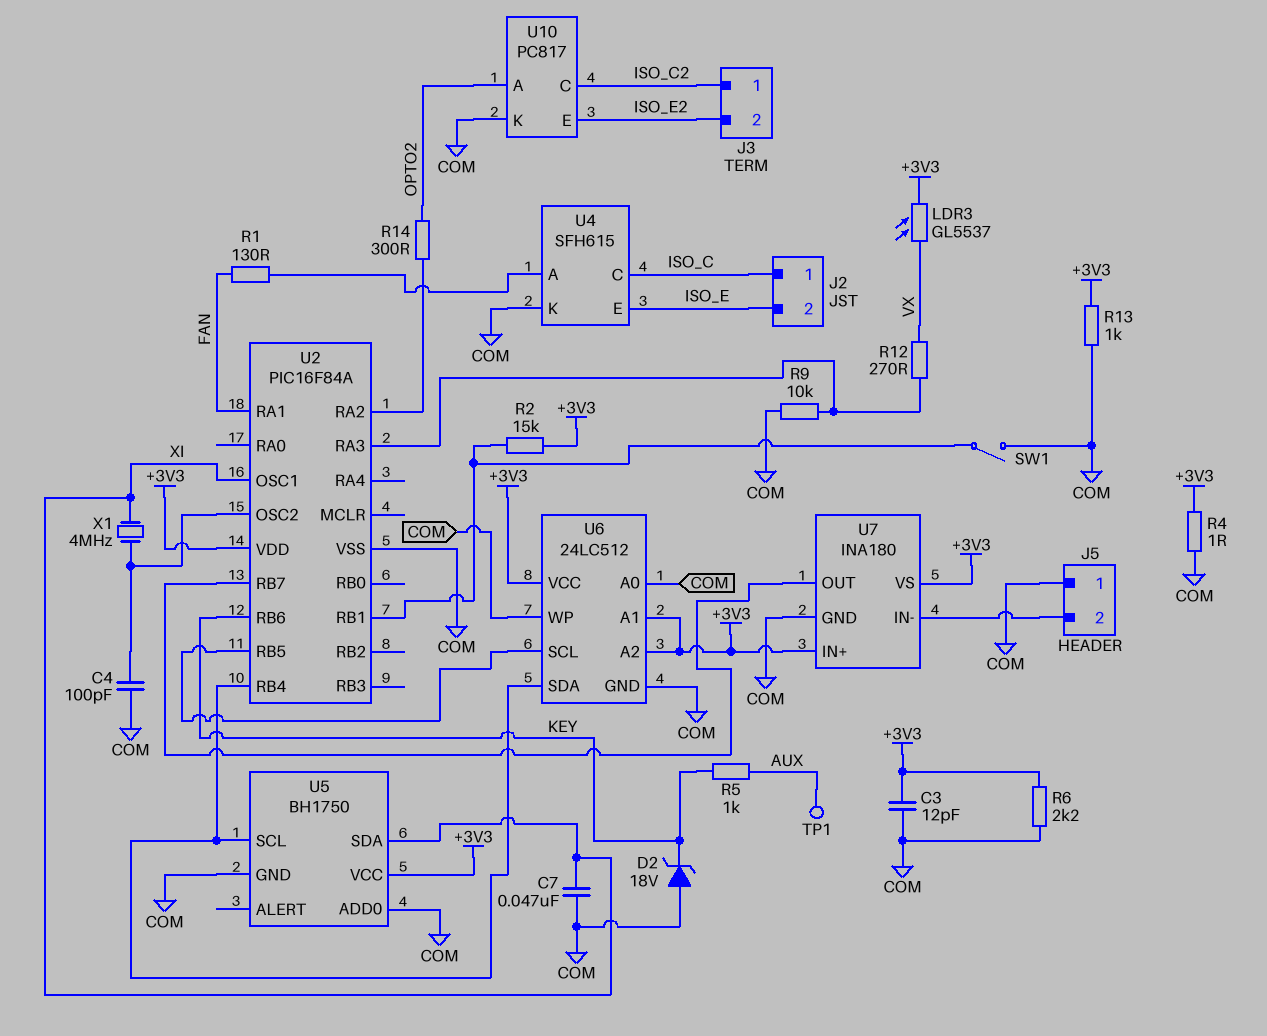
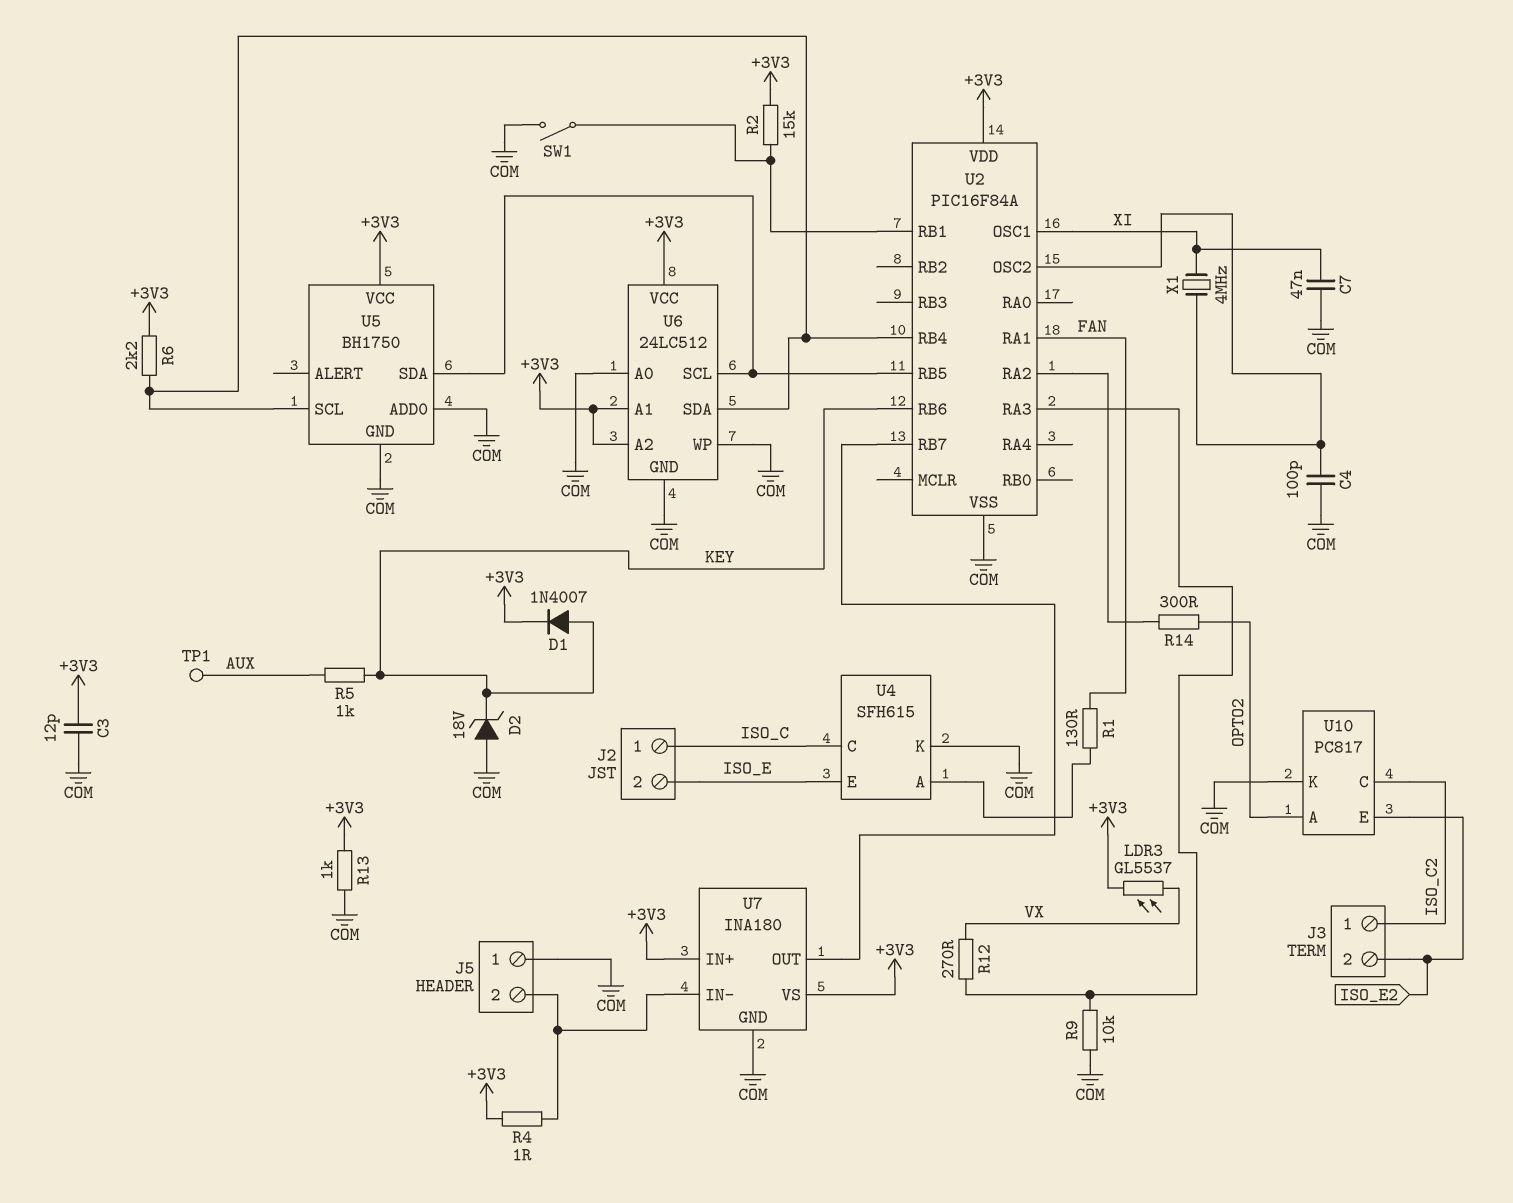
D1: none -> diode 1N4007 (A KEY, K +3V3)
R4: 1 (+3V3, COM) -> 1 (+3V3, J5/2)
R6: 2.2k (+3V3, COM) -> 2.2k (+3V3, U2/RB4)
U5 pin SDA: XI -> U2/RB5

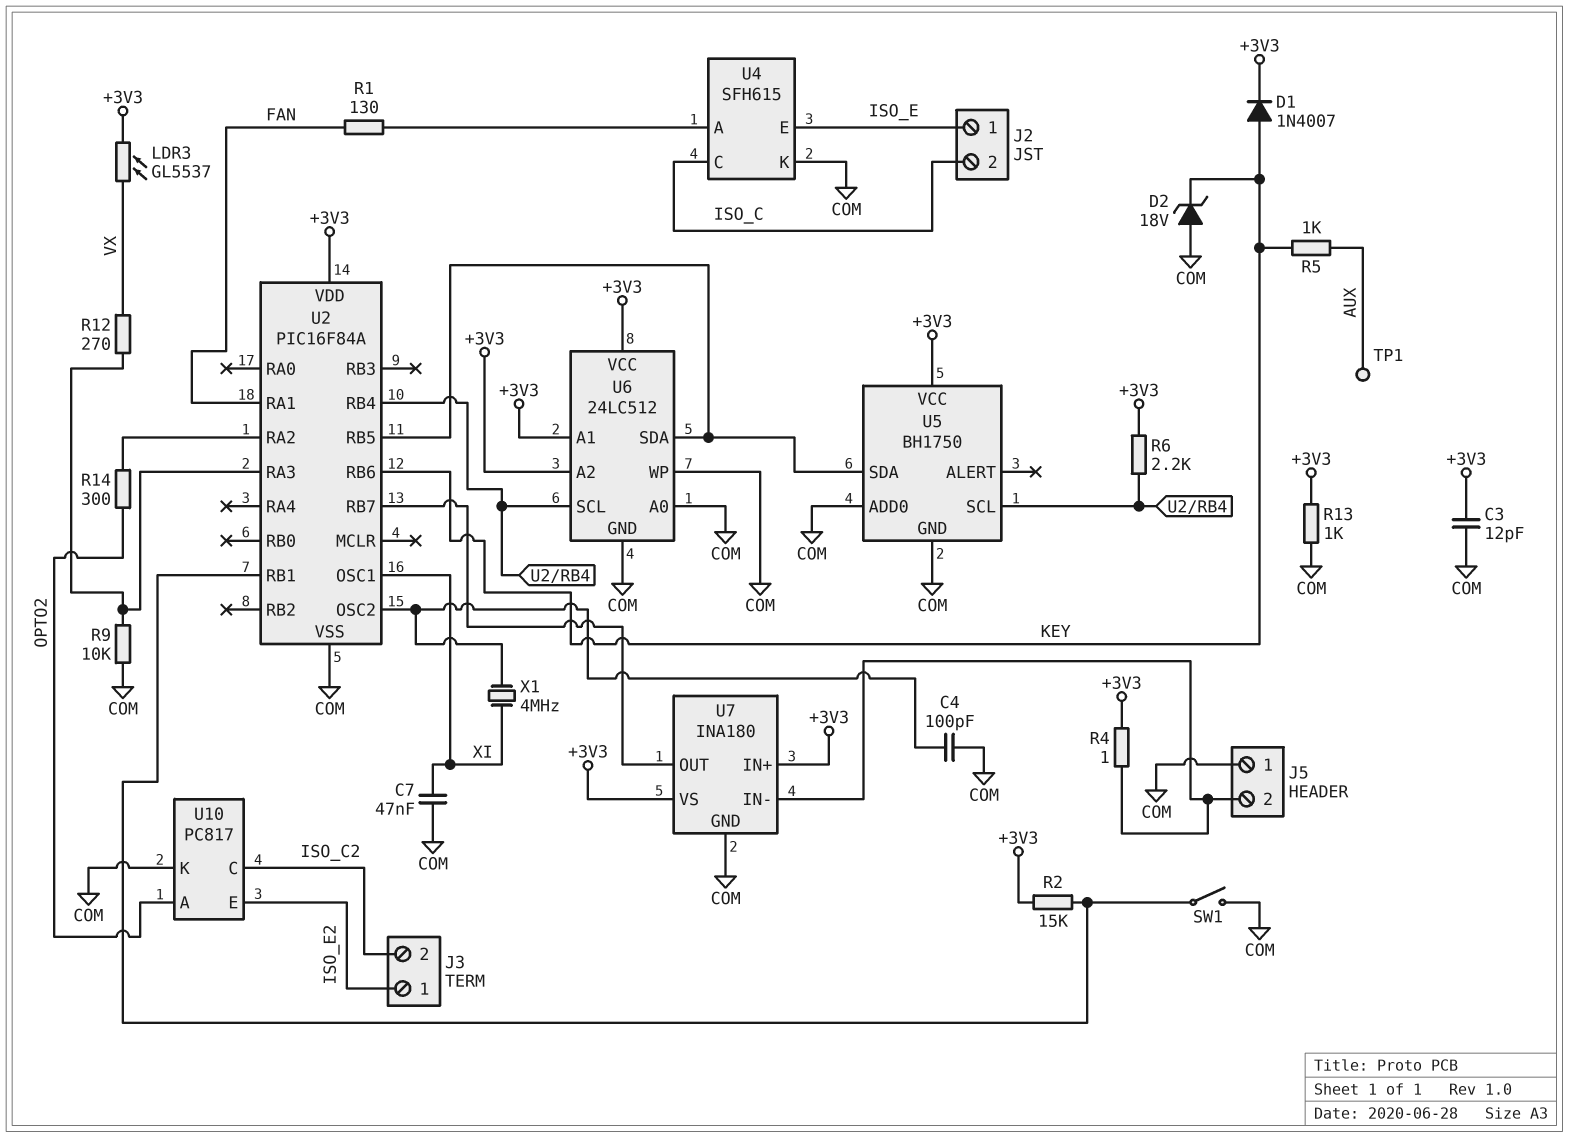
J2 pin 1: ISO_C -> ISO_E
J2 pin 2: ISO_E -> ISO_C
J3 pin 1: ISO_C2 -> ISO_E2
J3 pin 2: ISO_E2 -> ISO_C2
U6 pin SCL: U2/RB5 -> U2/RB4
U6 pin SDA: U2/RB4 -> U2/RB5

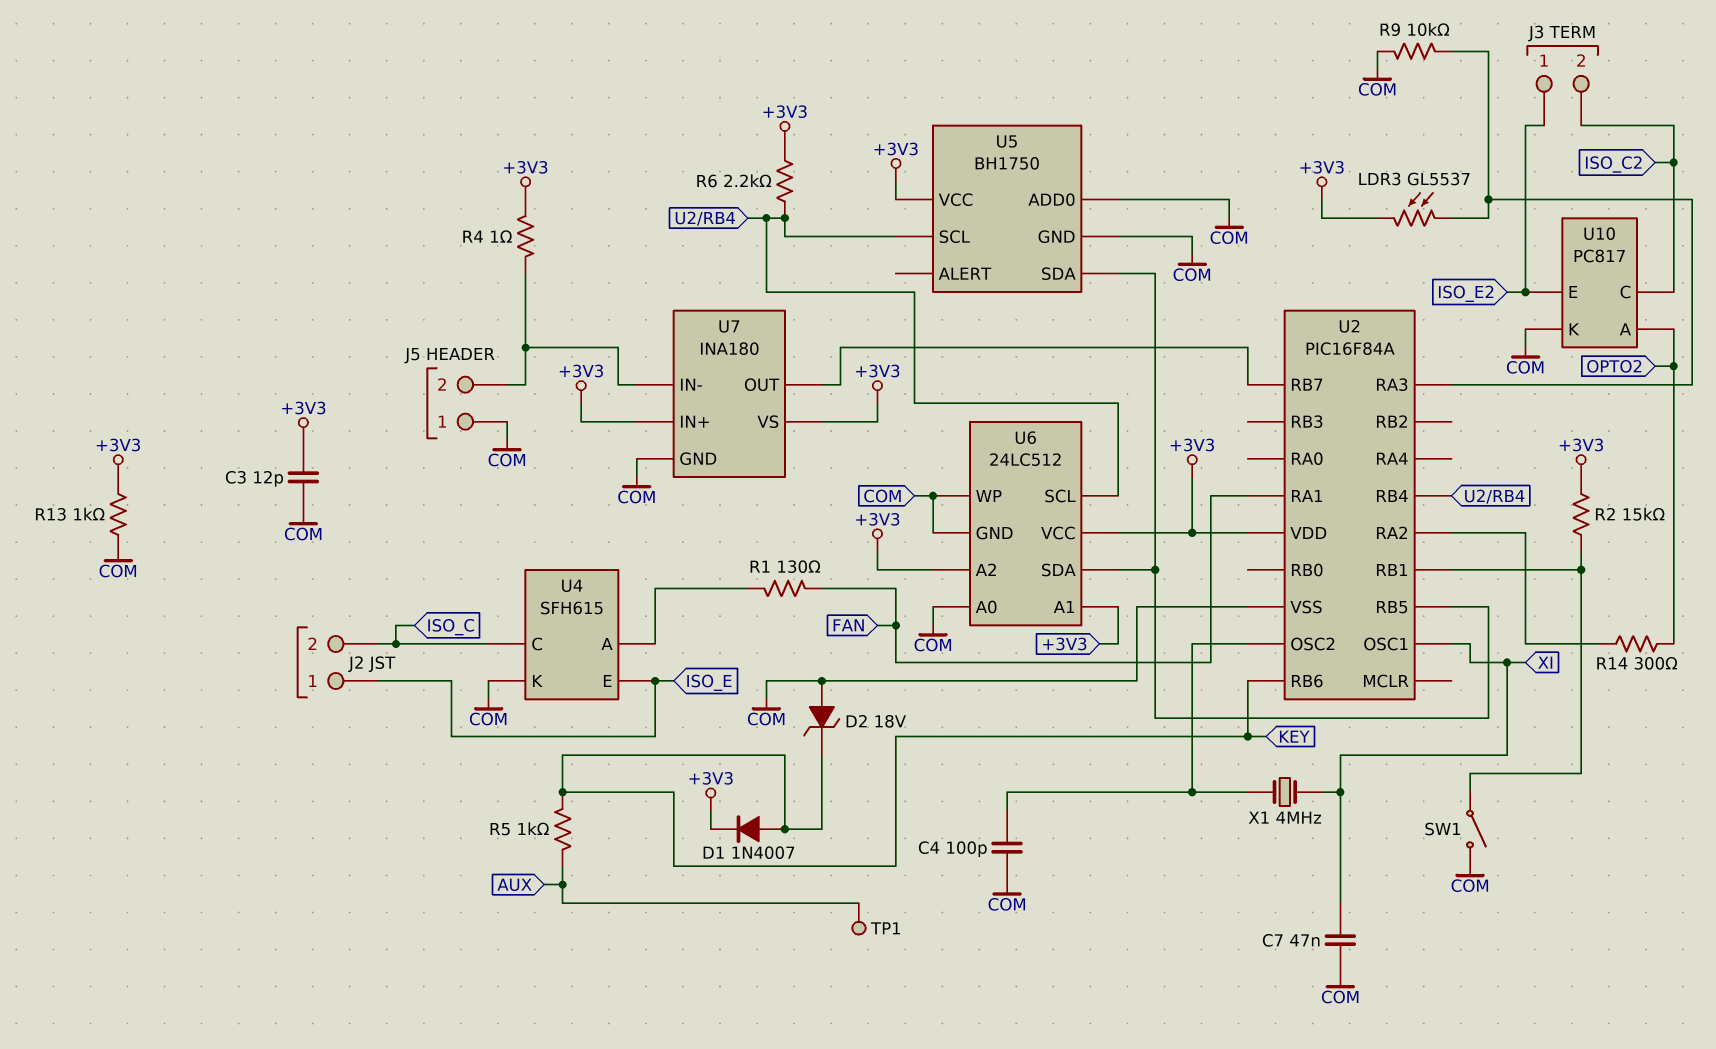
LDR3: GL5537 (+3V3, VX) -> GL5537 (+3V3, U2/RA3)
R12: 270 (U2/RA3, VX) -> none

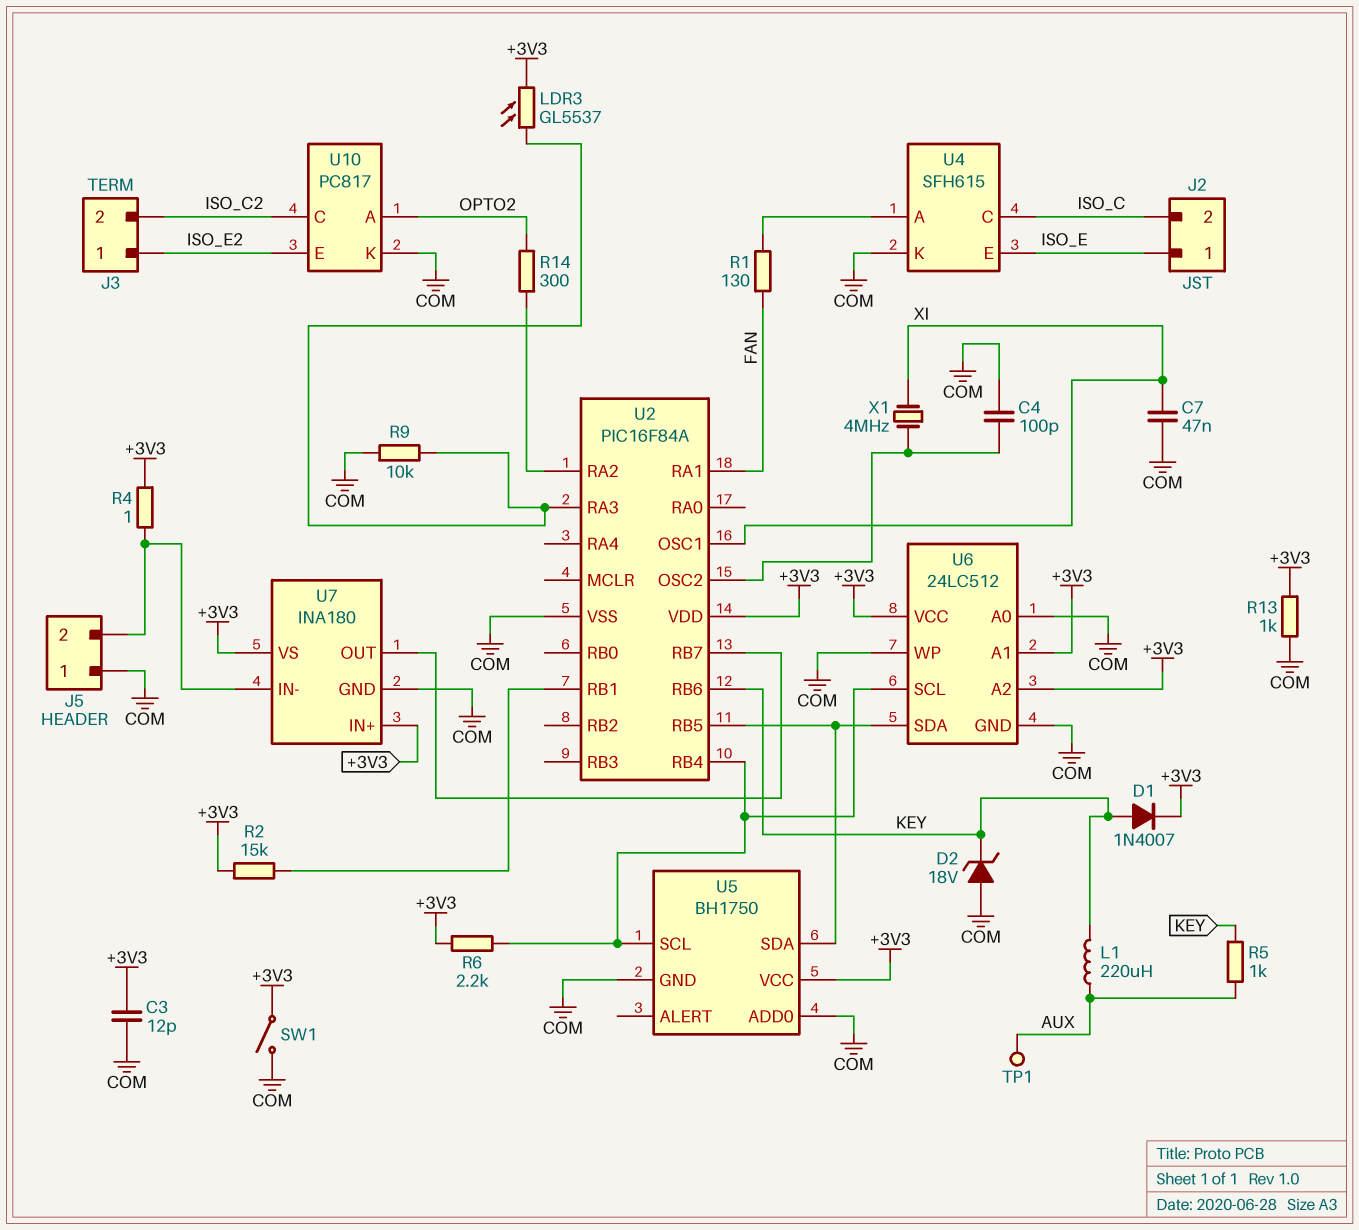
L1: none -> 220uH (AUX, KEY)
SW1: switch (COM, U2/RB1) -> switch (+3V3, COM)

